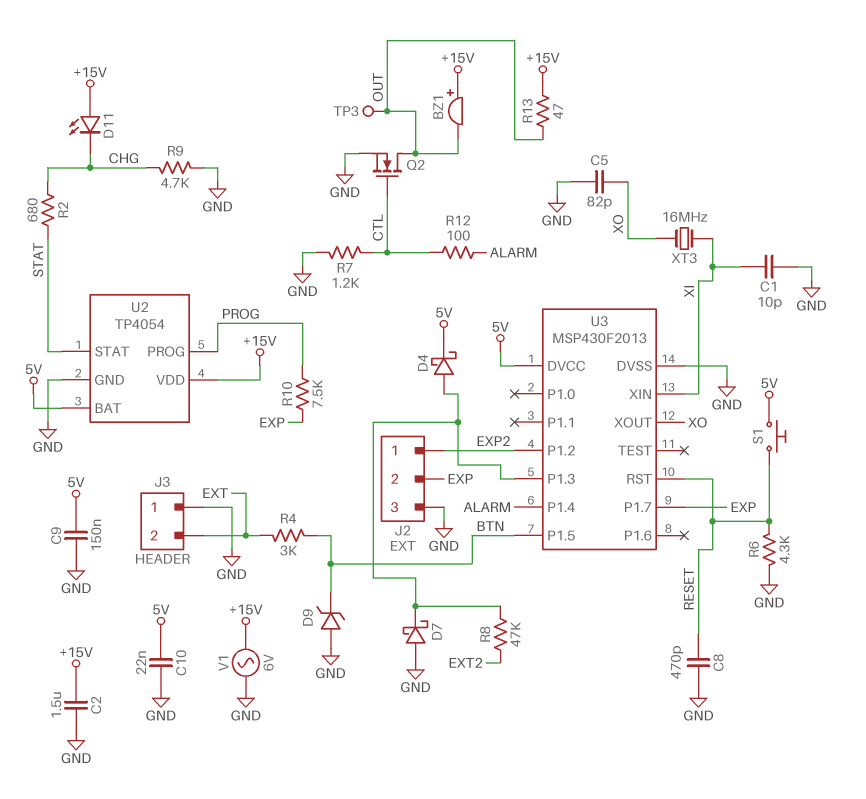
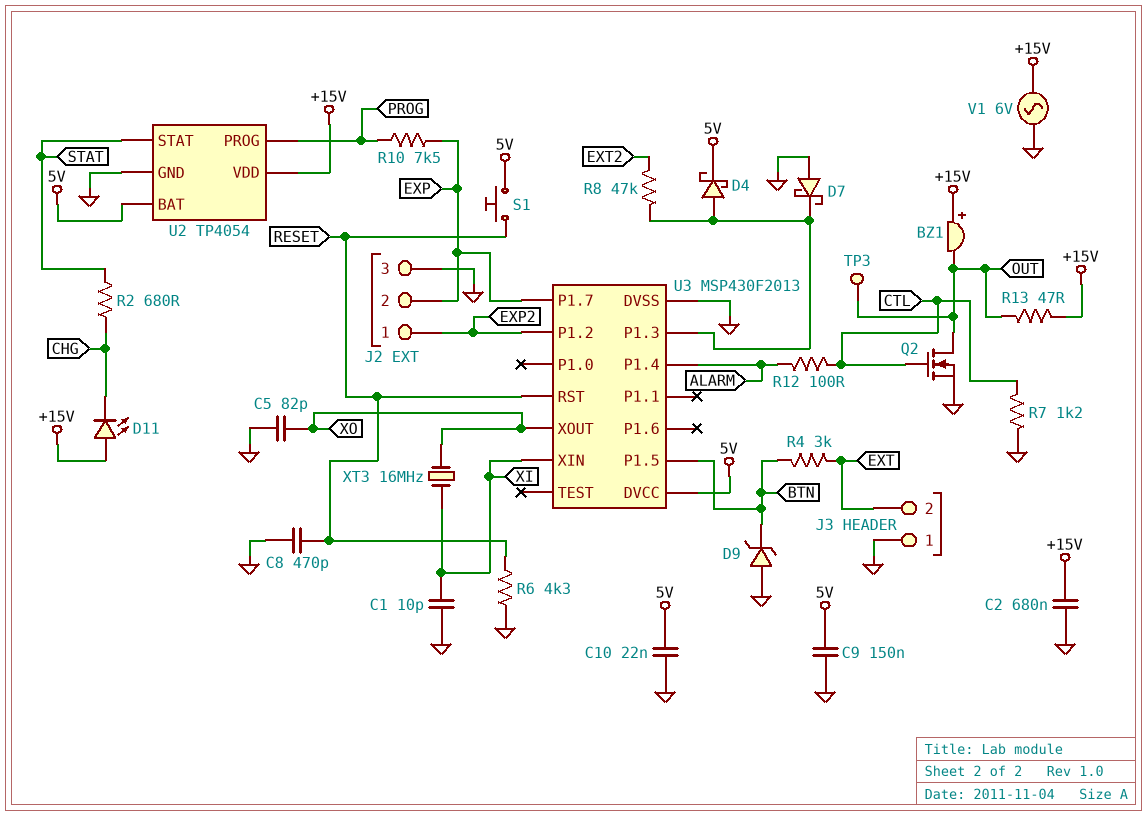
C2: 1.5uF (+15V, GND) -> 680nF (+15V, GND)
R9: 4.7k (CHG, GND) -> none

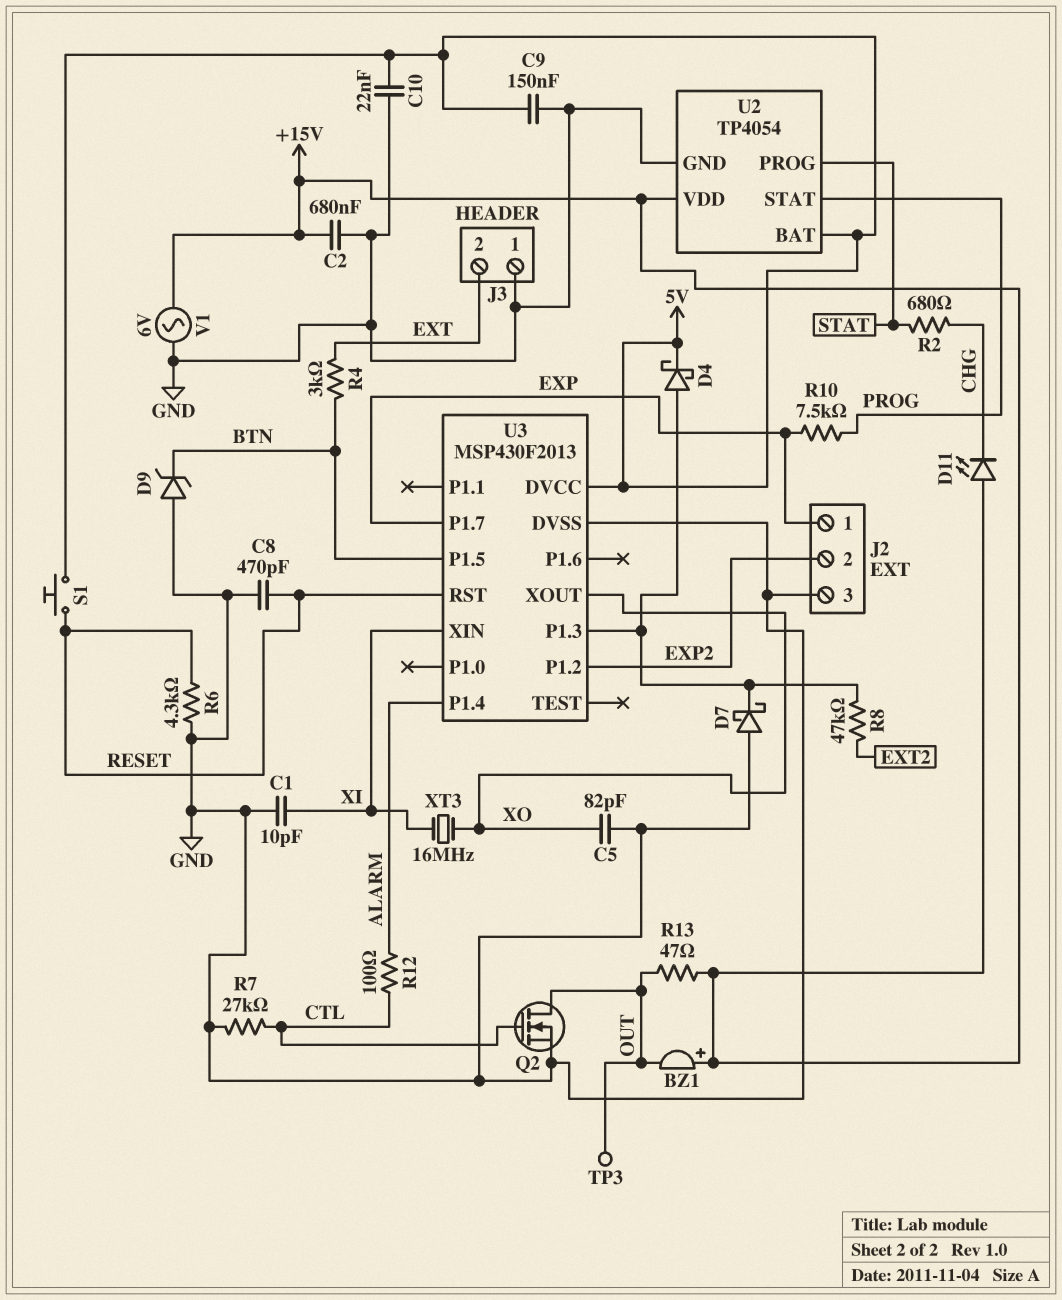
J2 pin 1: EXP2 -> EXP
J2 pin 2: EXP -> EXP2
R7: 1.2k (CTL, GND) -> 27k (CTL, GND)
U2 pin PROG: PROG -> STAT
U2 pin STAT: STAT -> PROG

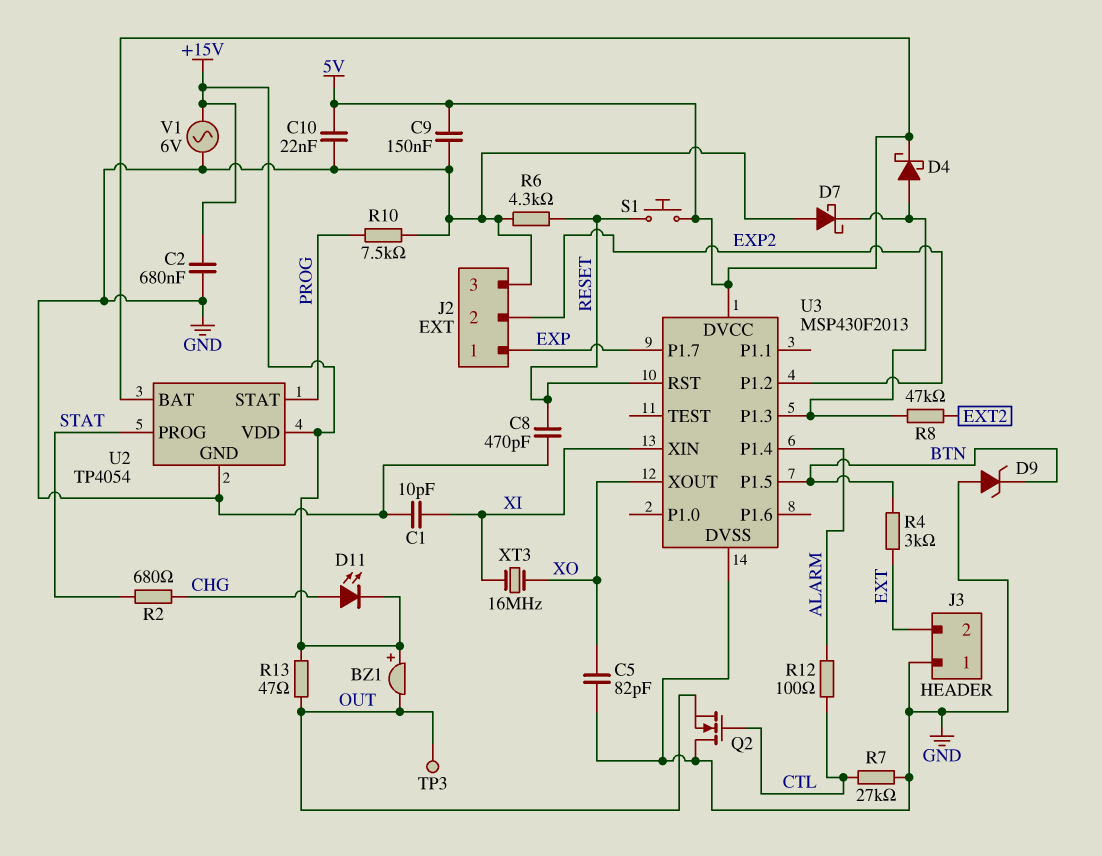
D11: LED (A +15V, K CHG) -> LED (A CHG, K +15V)
Q2: NMOS (G CTL, D OUT, S GND) -> NMOS (G CTL, D GND, S OUT)
R10: 7.5k (EXP, PROG) -> 7.5k (GND, PROG)

